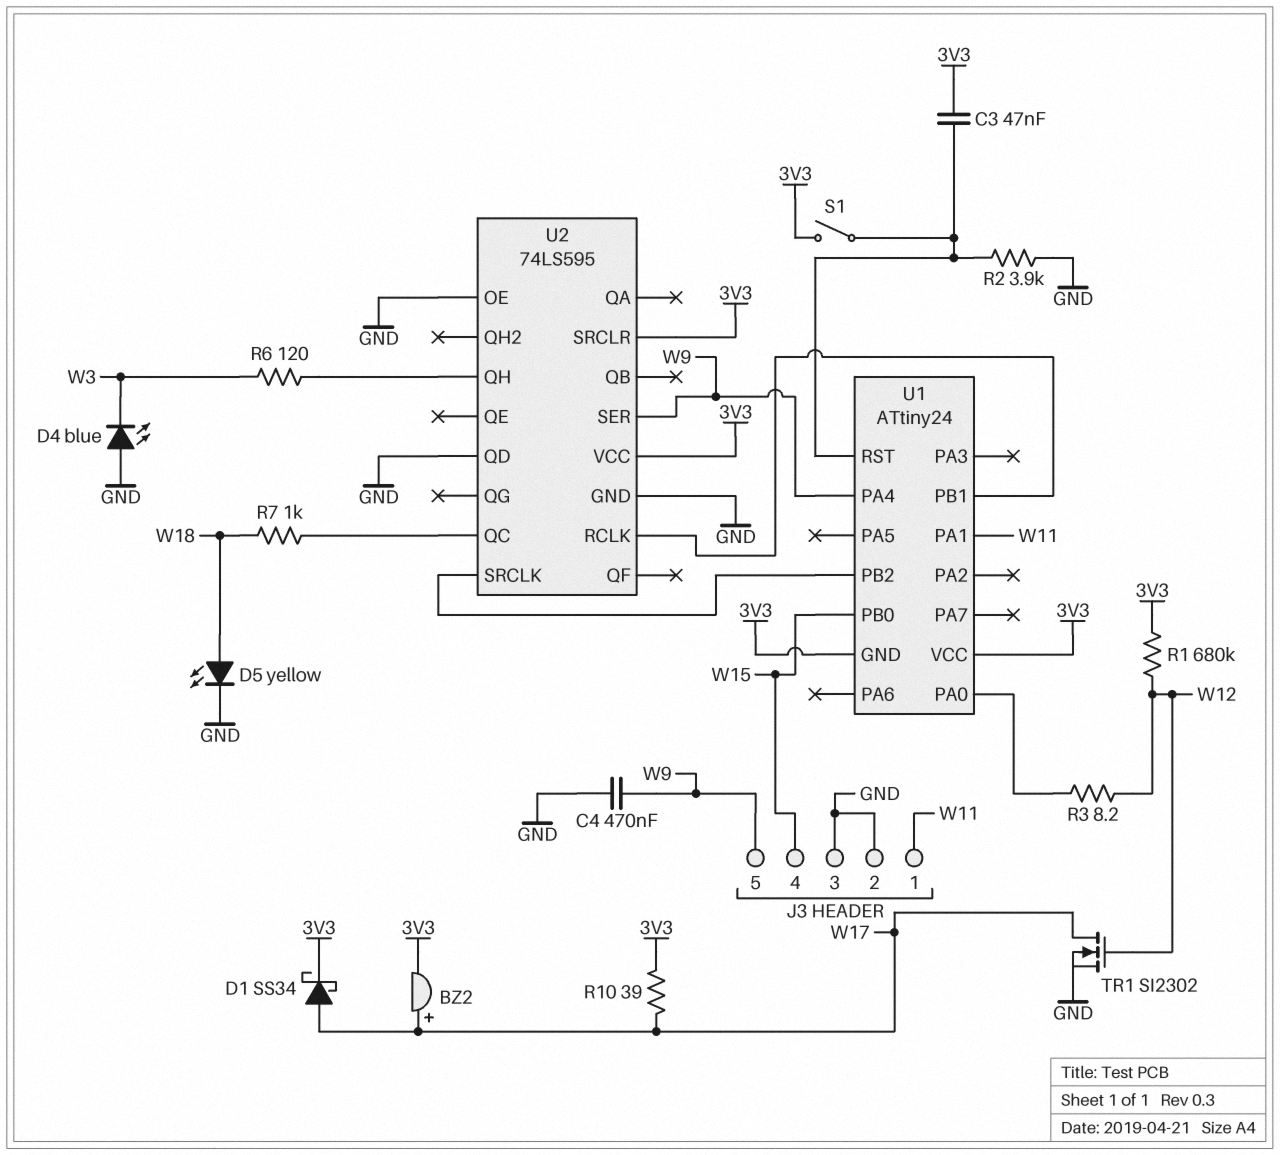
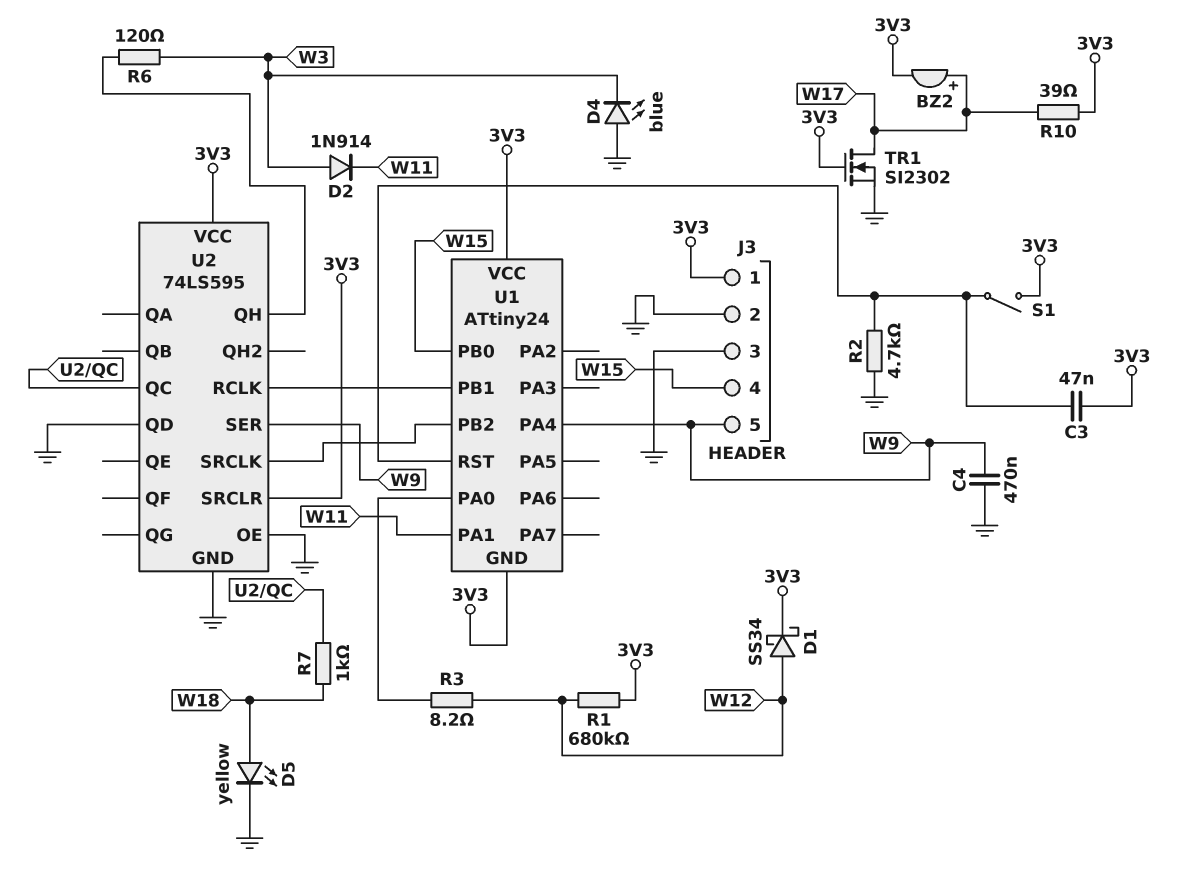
D1: schottky SS34 (A W17, K 3V3) -> schottky SS34 (A W12, K 3V3)
D2: none -> diode 1N914 (A W3, K W11)
J3 pin 1: W11 -> 3V3
R2: 3.9k (GND, U1/RST) -> 4.7k (GND, U1/RST)
TR1: NMOS SI2302 (G W12, D W17, S GND) -> NMOS SI2302 (G 3V3, D W17, S GND)

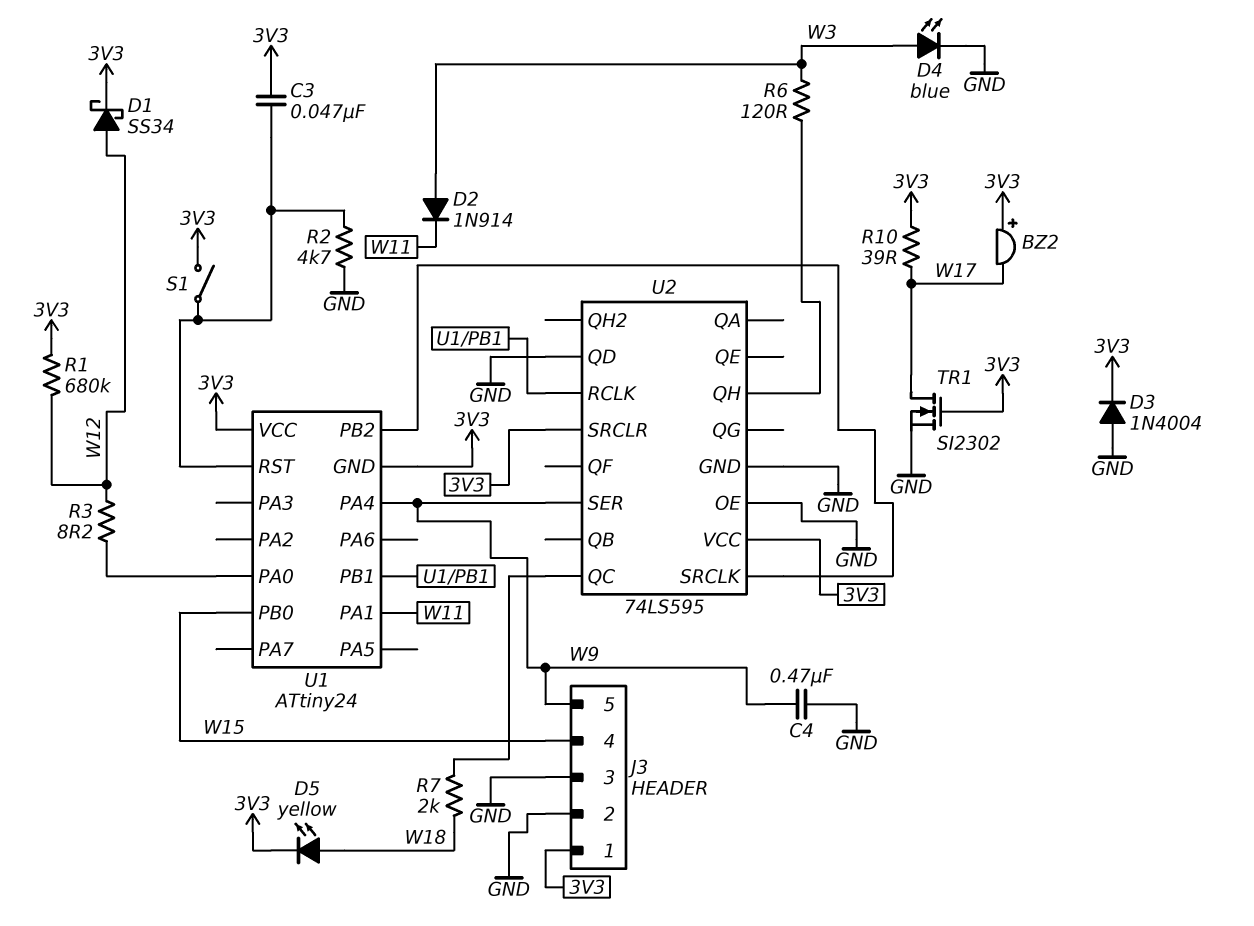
BZ2: buzzer (plus W17, minus 3V3) -> buzzer (plus 3V3, minus W17)
D3: none -> diode 1N4004 (A GND, K 3V3)
D4: LED blue (A GND, K W3) -> LED blue (A W3, K GND)
D5: LED yellow (A W18, K GND) -> LED yellow (A W18, K 3V3)
R7: 1k (U2/QC, W18) -> 2k (U2/QC, W18)

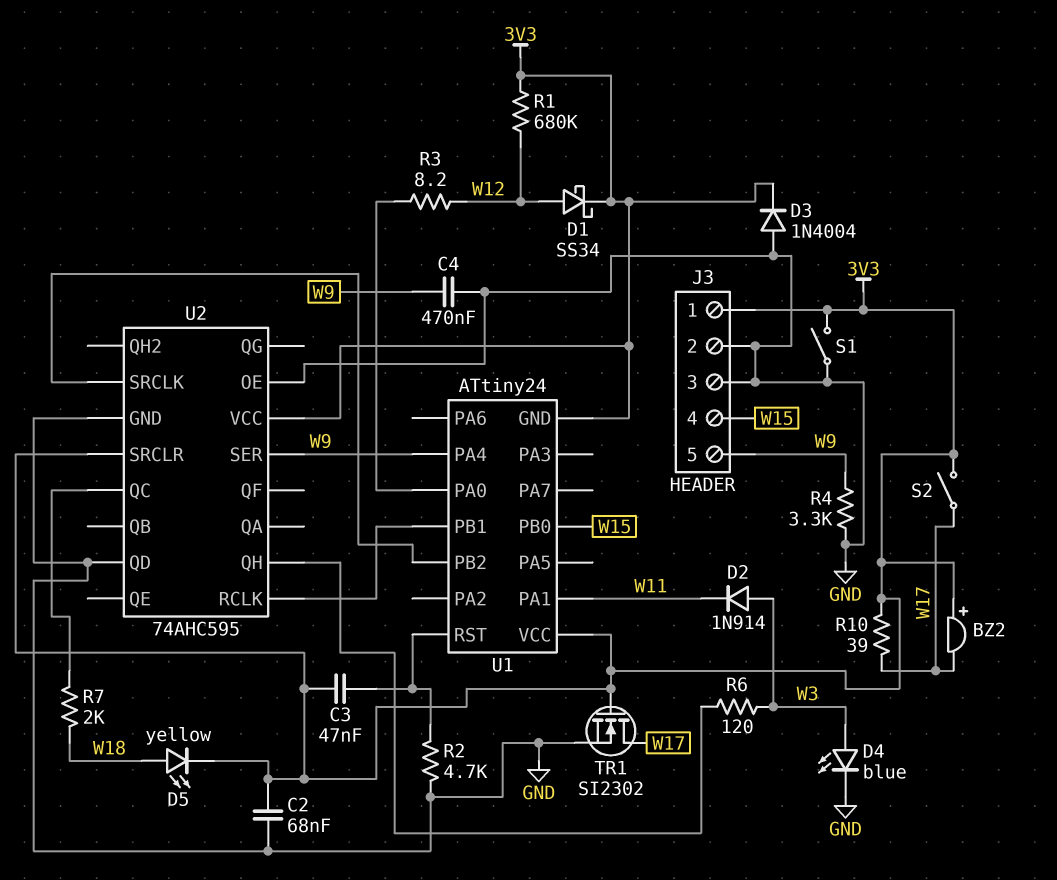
C2: none -> 68nF (3V3, GND)
R4: none -> 3.3k (GND, W9)
S1: switch (3V3, U1/RST) -> switch (3V3, GND)
S2: none -> switch (3V3, W17)
U2: 74LS595 -> 74AHC595

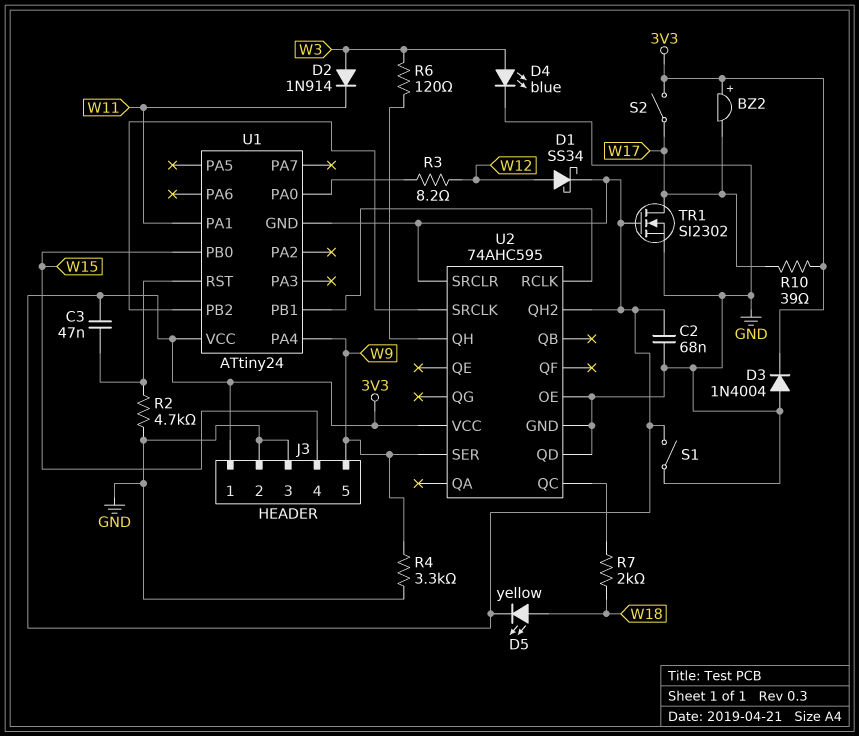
C4: 470nF (GND, W9) -> none
R1: 680k (3V3, W12) -> none
U2 pin QH2: none -> 3V3

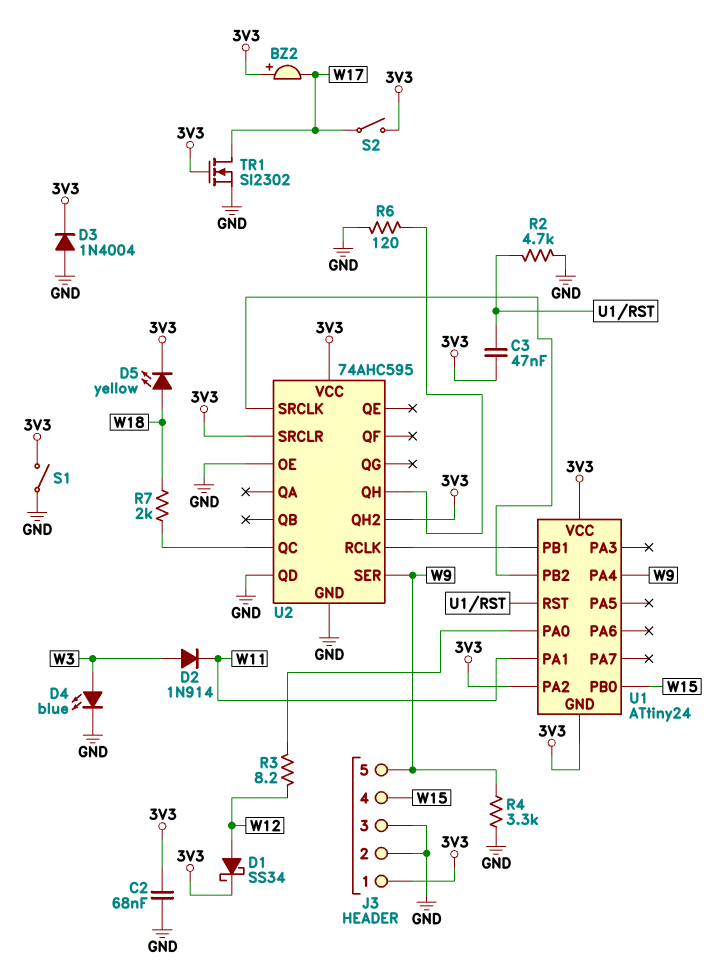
R6: 120 (U2/QH, W3) -> 120 (GND, U2/QH)
R10: 39 (3V3, W17) -> none
U1 pin PA2: none -> 3V3

